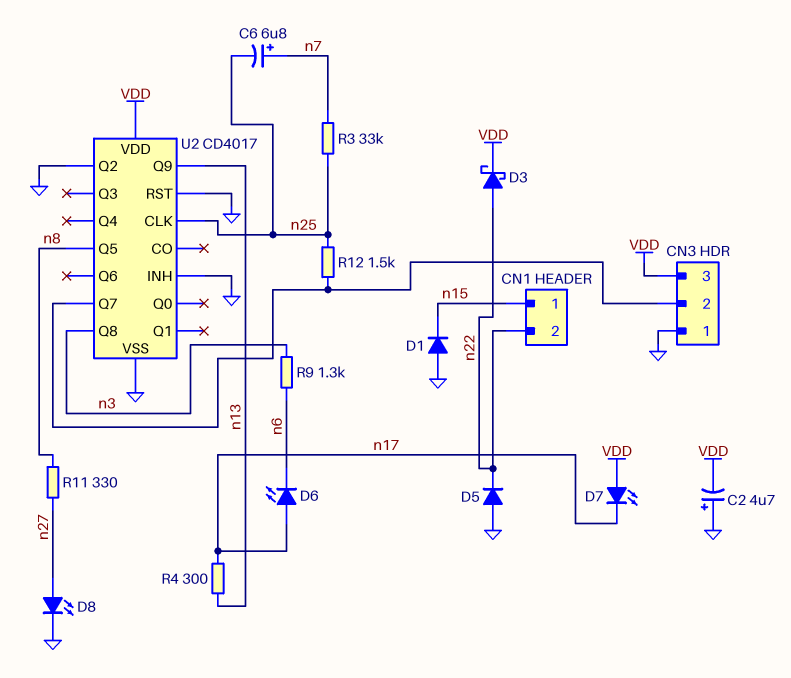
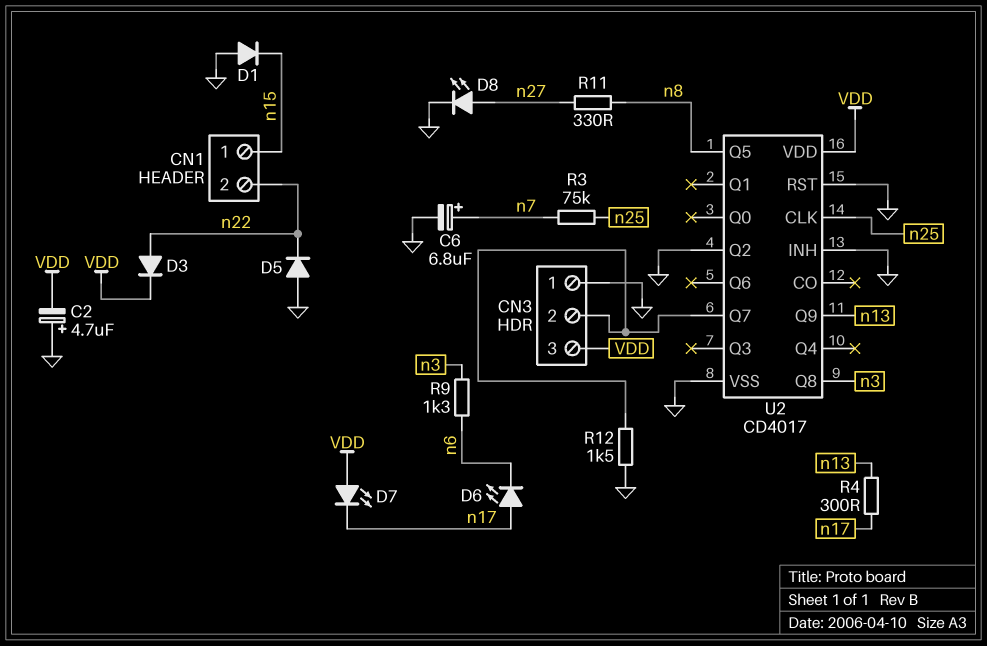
C6: 6.8uF (plus n7, minus n25) -> 6.8uF (plus n7, minus GND)
D3: schottky (A n22, K VDD) -> diode (A n22, K VDD)
R3: 33k (n7, n25) -> 75k (n7, n25)
R12: 1.5k (CN3/2, n25) -> 1.5k (CN3/2, GND)

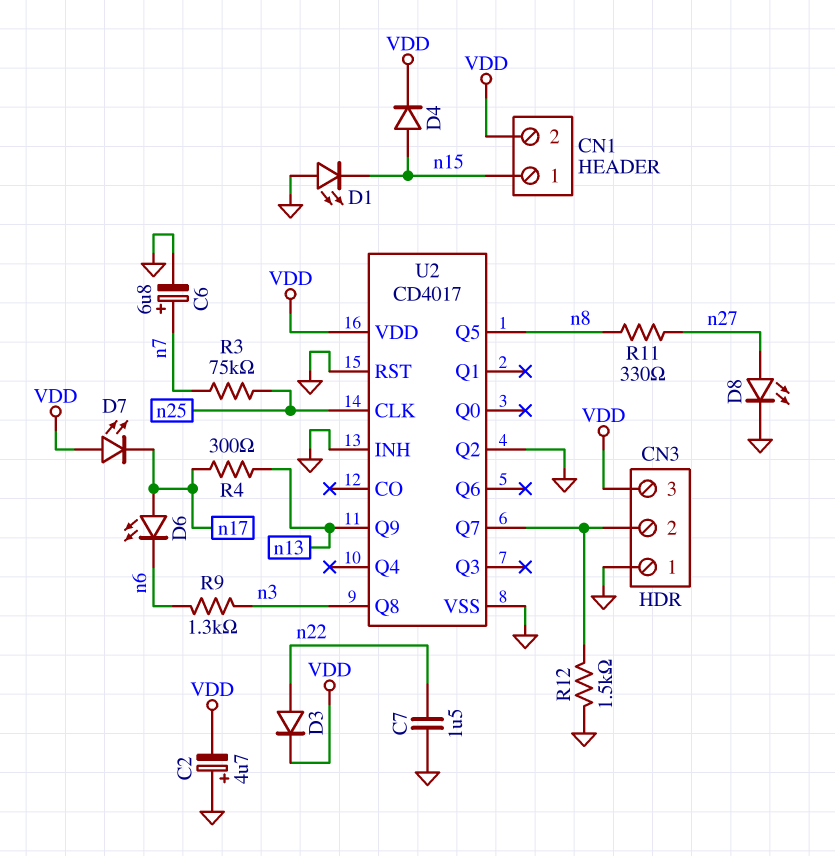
C7: none -> 1.5uF (GND, n22)
CN1 pin 2: n22 -> VDD
D1: diode (A GND, K n15) -> LED (A GND, K n15)
D4: none -> diode (A n15, K VDD)
D5: diode (A GND, K n22) -> none

